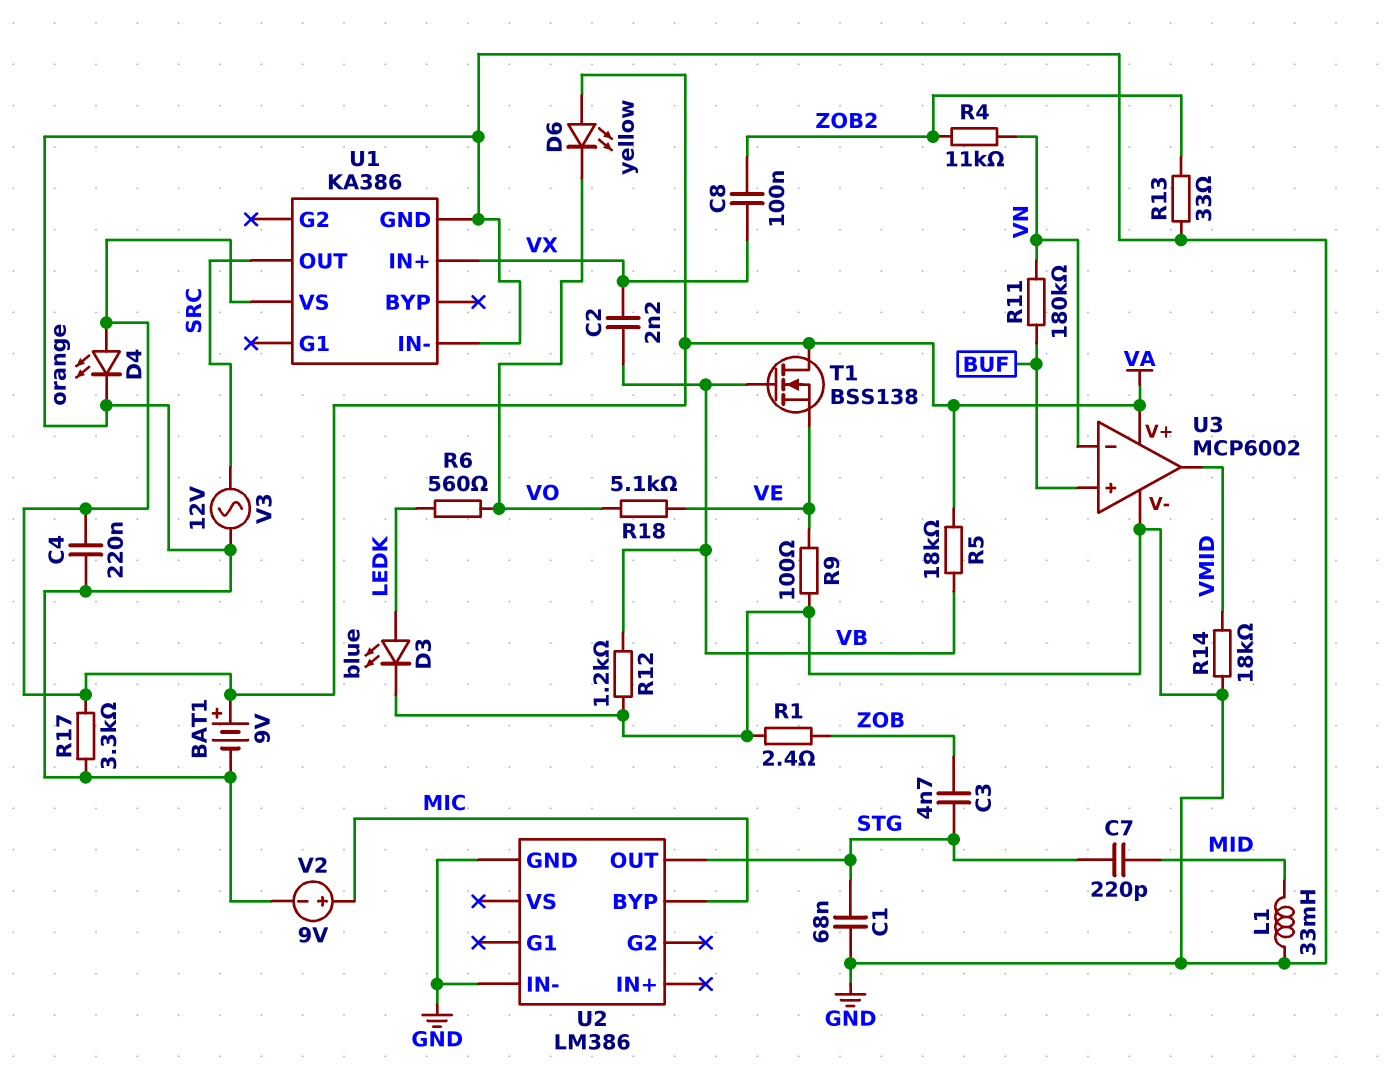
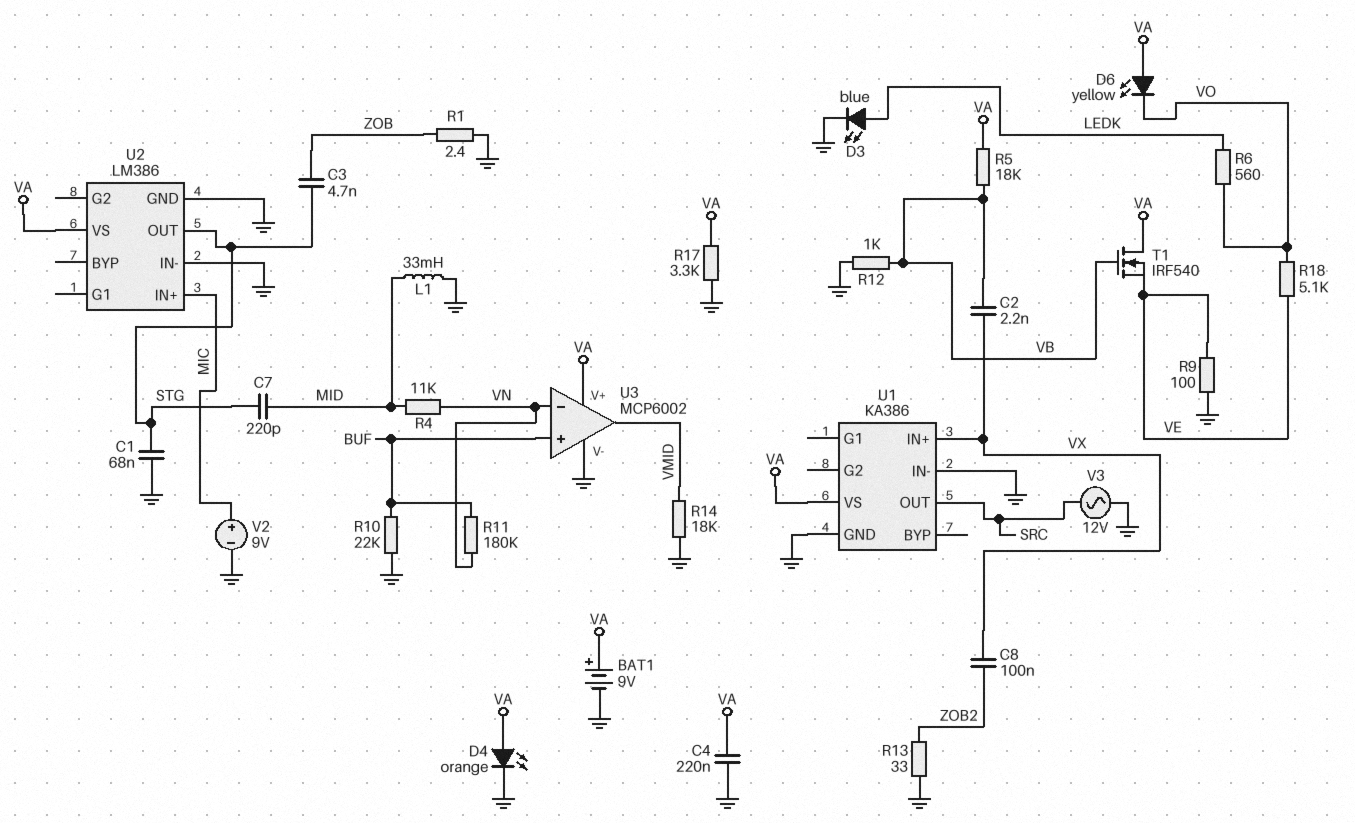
R4: 11k (VN, ZOB2) -> 11k (MID, VN)
R10: none -> 22k (BUF, GND)
R12: 1.2k (GND, VB) -> 1k (GND, VB)
T1: NMOS BSS138 (G VB, D VA, S VE) -> NMOS IRF540 (G VB, D VA, S VE)
U2 pin BYP: MIC -> none
U2 pin IN+: none -> MIC
U2 pin VS: none -> VA

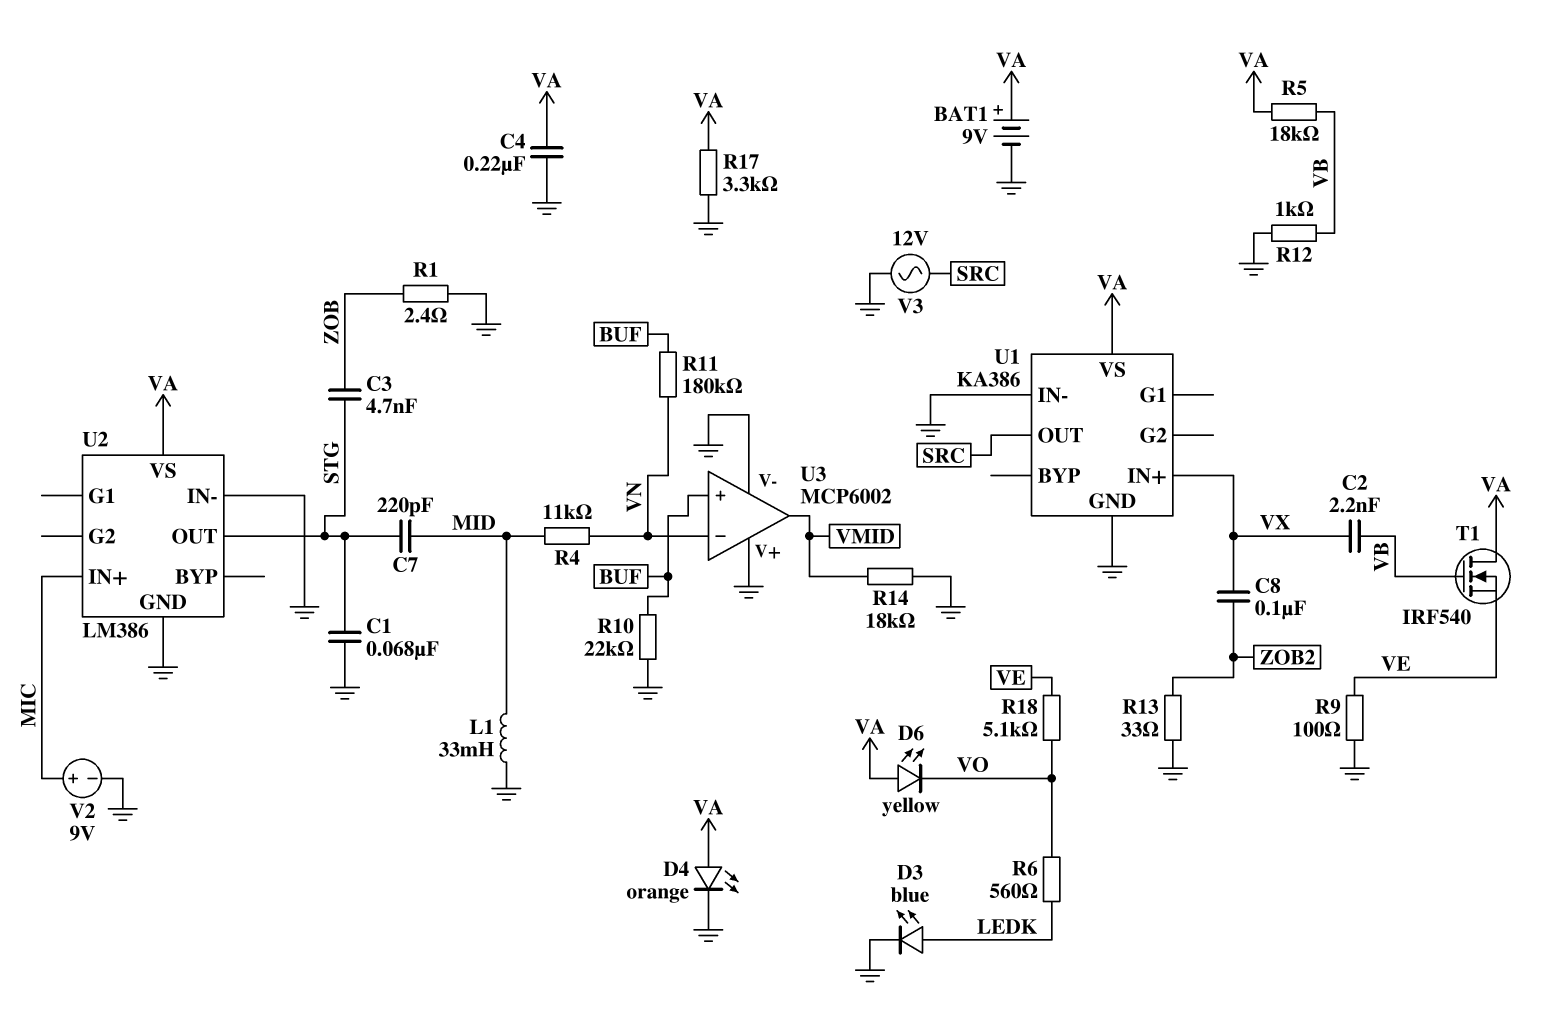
U3 pin V+: VA -> GND

